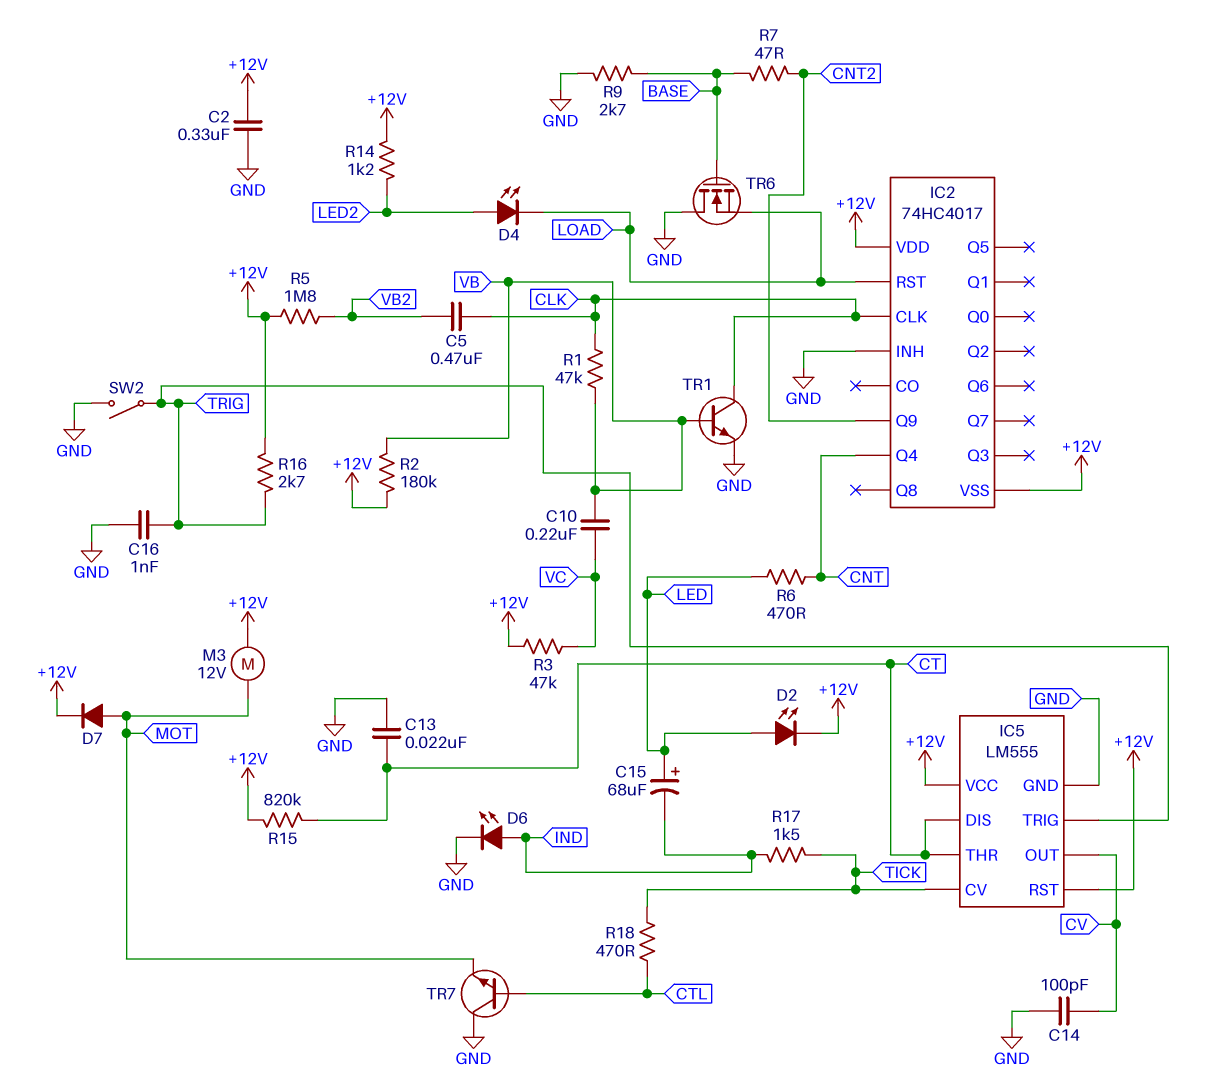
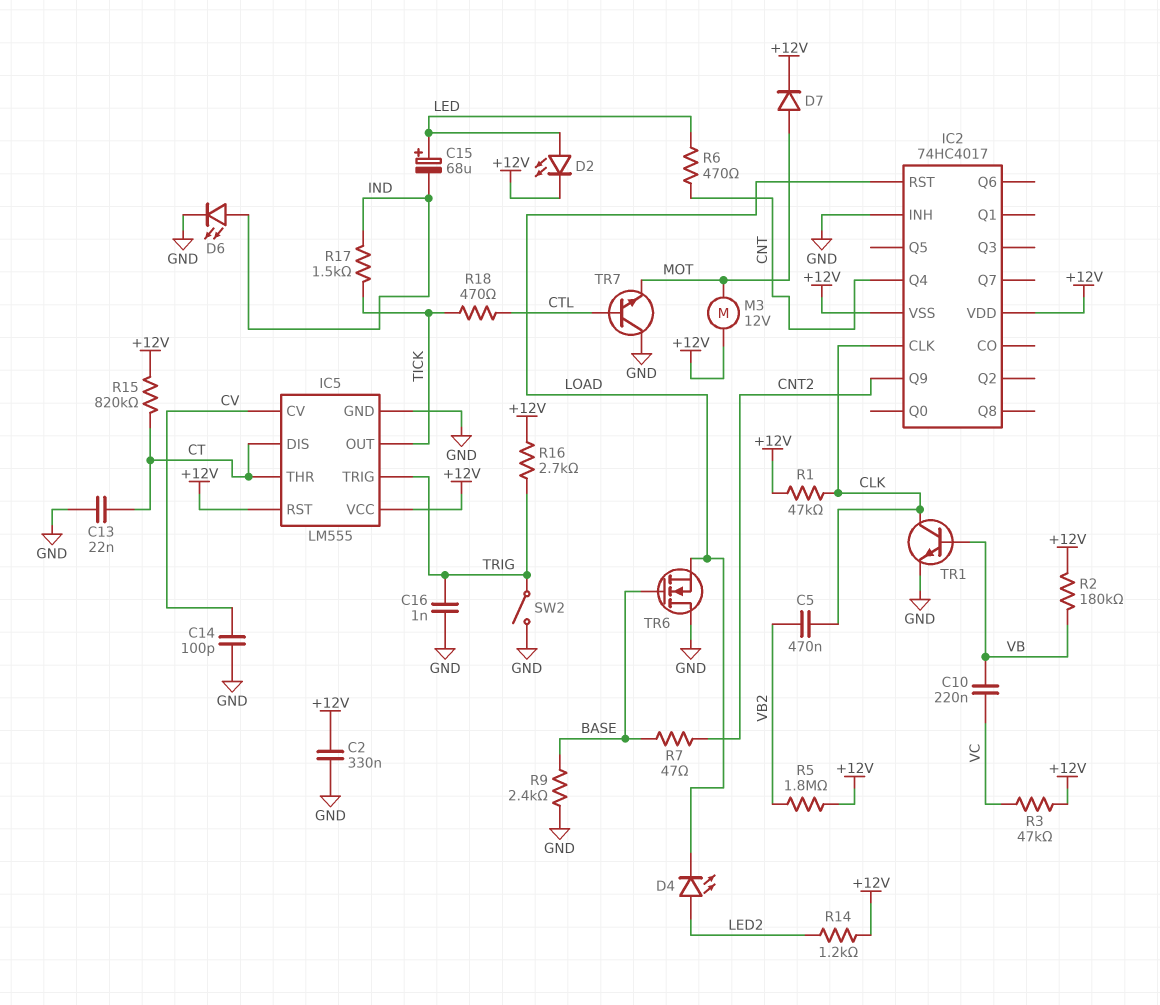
IC5 pin CV: TICK -> CV
IC5 pin OUT: CV -> TICK
R1: 47k (CLK, VB) -> 47k (+12V, CLK)
R9: 2.7k (BASE, GND) -> 2.4k (BASE, GND)

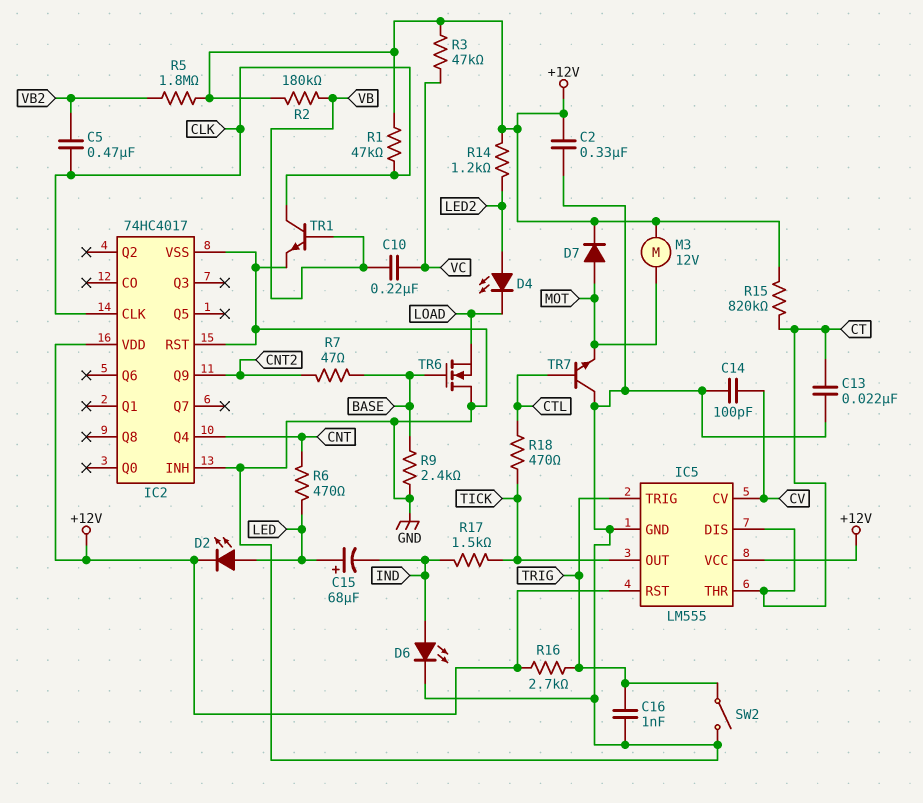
IC2 pin RST: LOAD -> GND
IC2 pin VSS: +12V -> GND

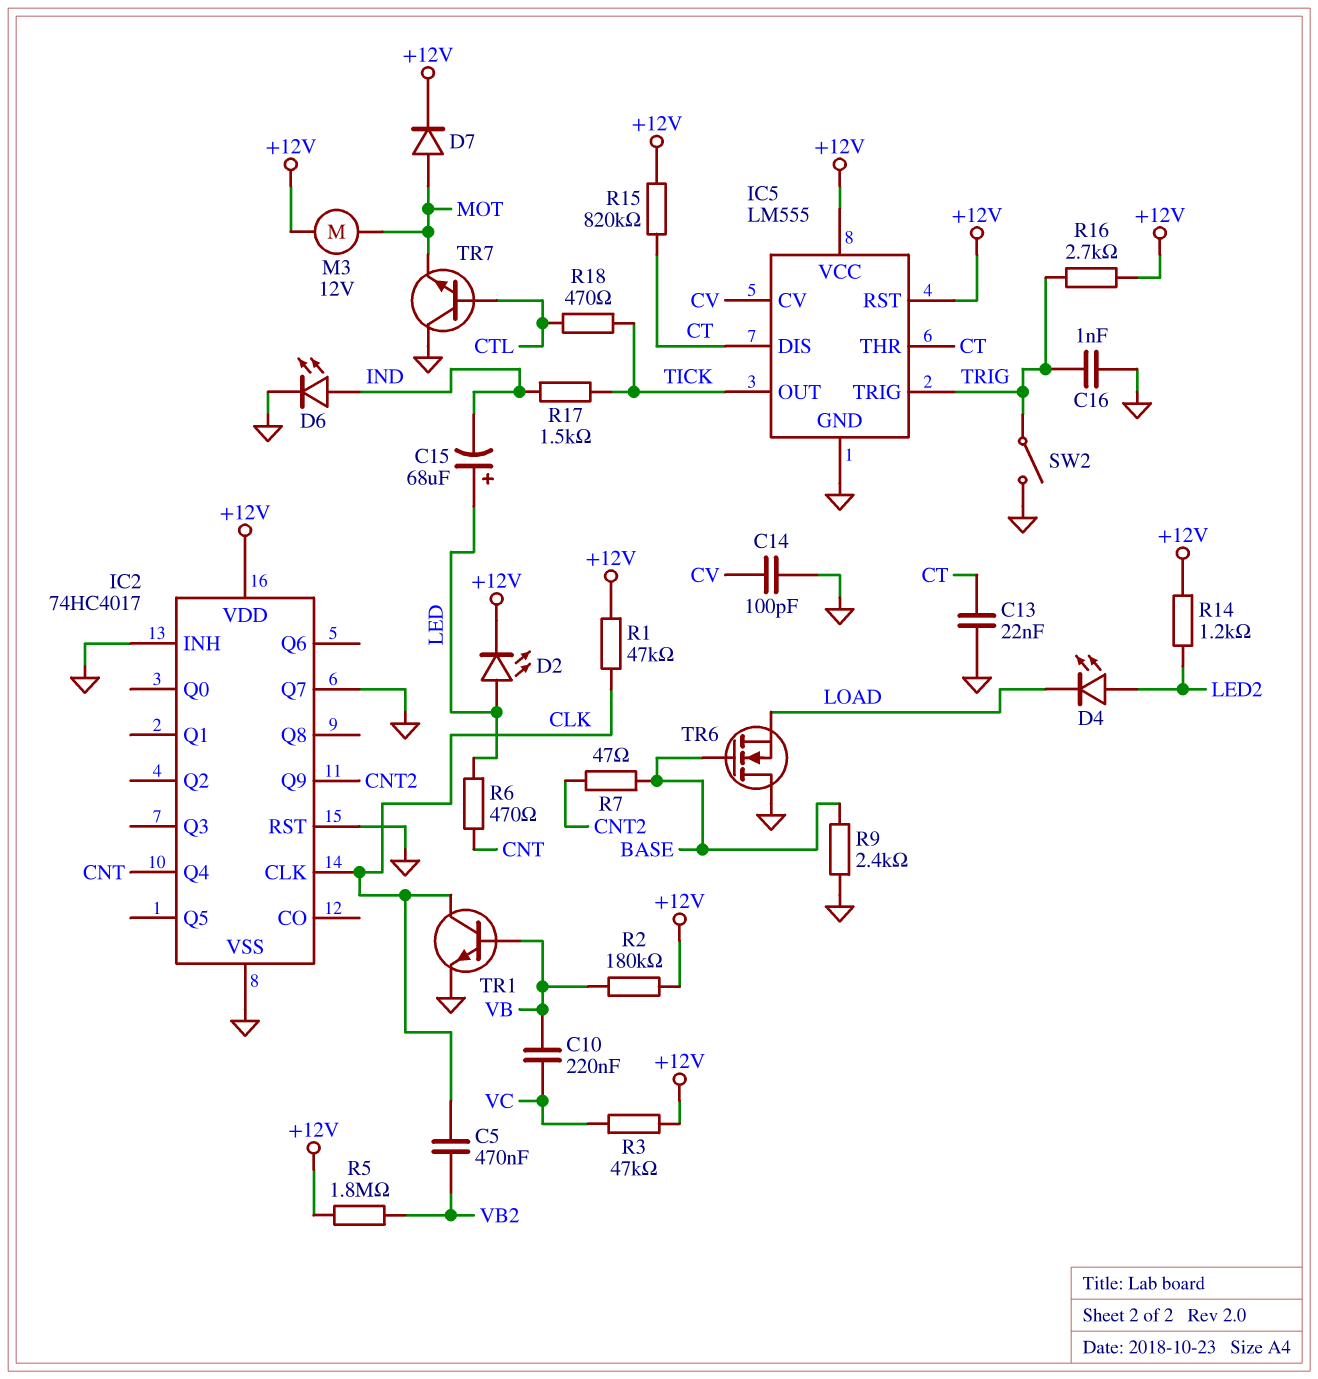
C2: 330nF (+12V, GND) -> none
IC2 pin Q7: none -> GND

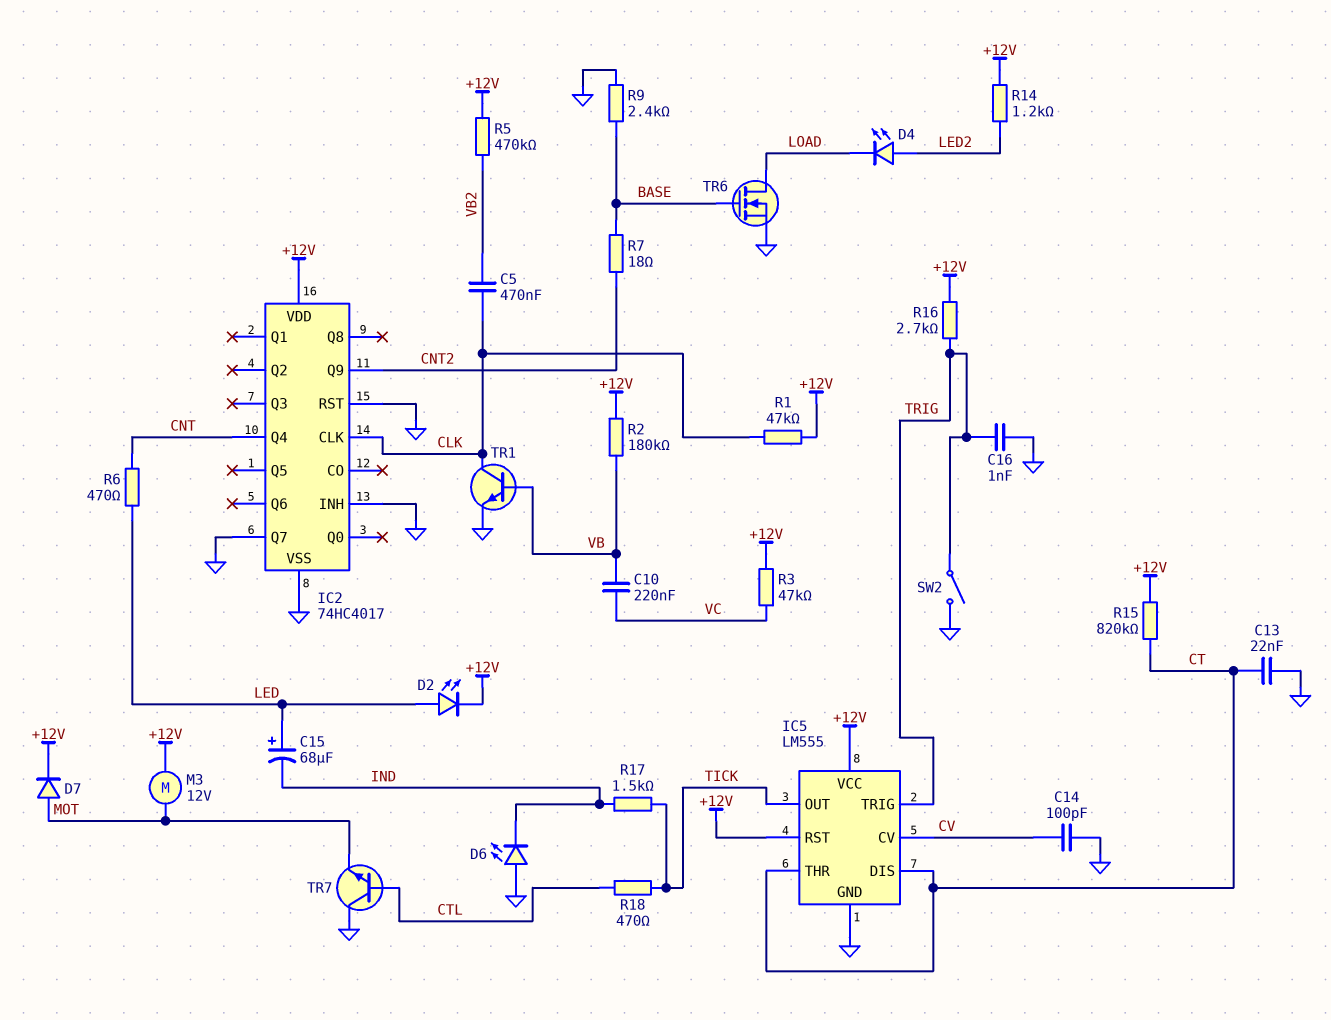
D6: LED (A IND, K GND) -> LED (A GND, K IND)
R5: 1.8M (+12V, VB2) -> 470k (+12V, VB2)
R7: 47 (BASE, CNT2) -> 18 (BASE, CNT2)
TR6: NMOS (G BASE, D GND, S LOAD) -> NMOS (G BASE, D LOAD, S GND)

